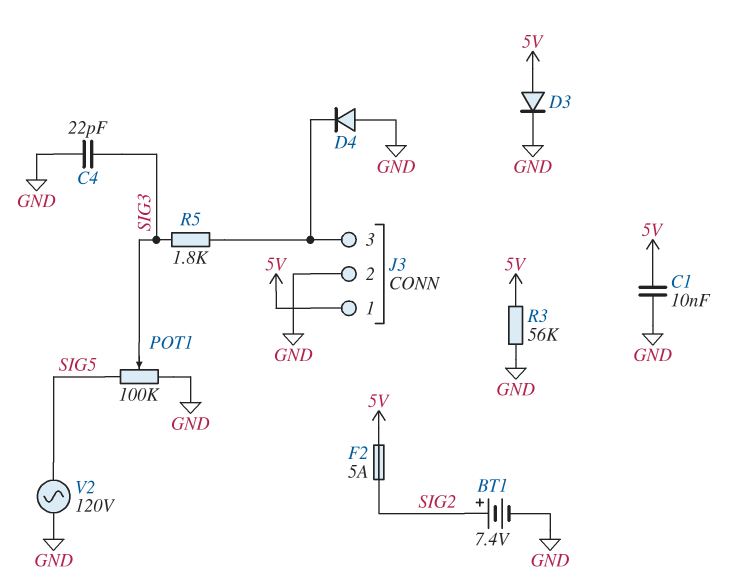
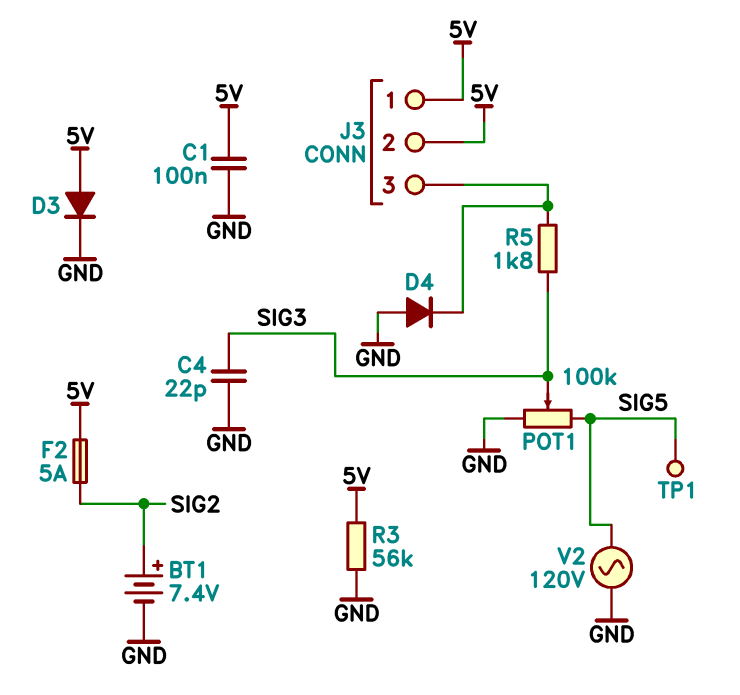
C1: 10nF (5V, GND) -> 100nF (5V, GND)
J3 pin 2: GND -> 5V
TP1: none -> test point (SIG5)

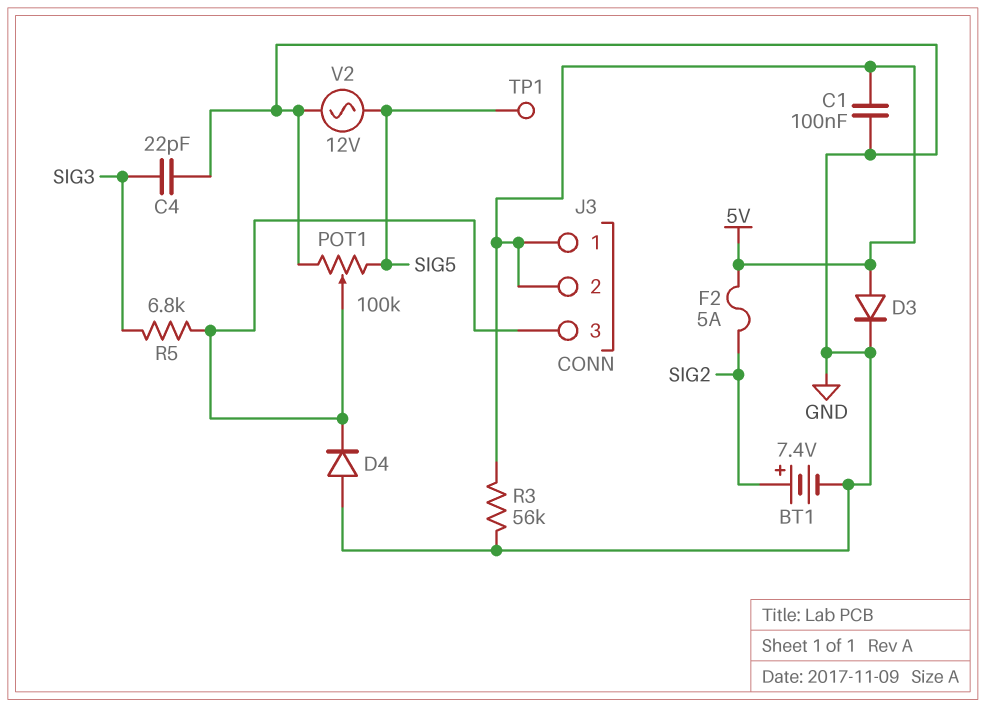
POT1: 100k (GND, SIG5, wiper SIG3) -> 100k (GND, SIG5, wiper J3/3)
R5: 1.8k (J3/3, SIG3) -> 6.8k (J3/3, SIG3)
V2: AC 120V (GND, SIG5) -> AC 12V (GND, SIG5)

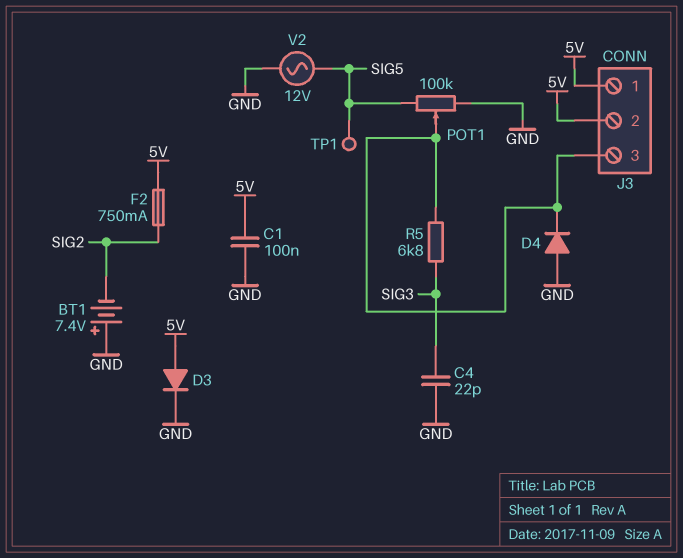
BT1: 7.4V (plus SIG2, minus GND) -> 7.4V (plus GND, minus SIG2)
F2: 5A (5V, SIG2) -> 750mA (5V, SIG2)
R3: 56k (5V, GND) -> none

